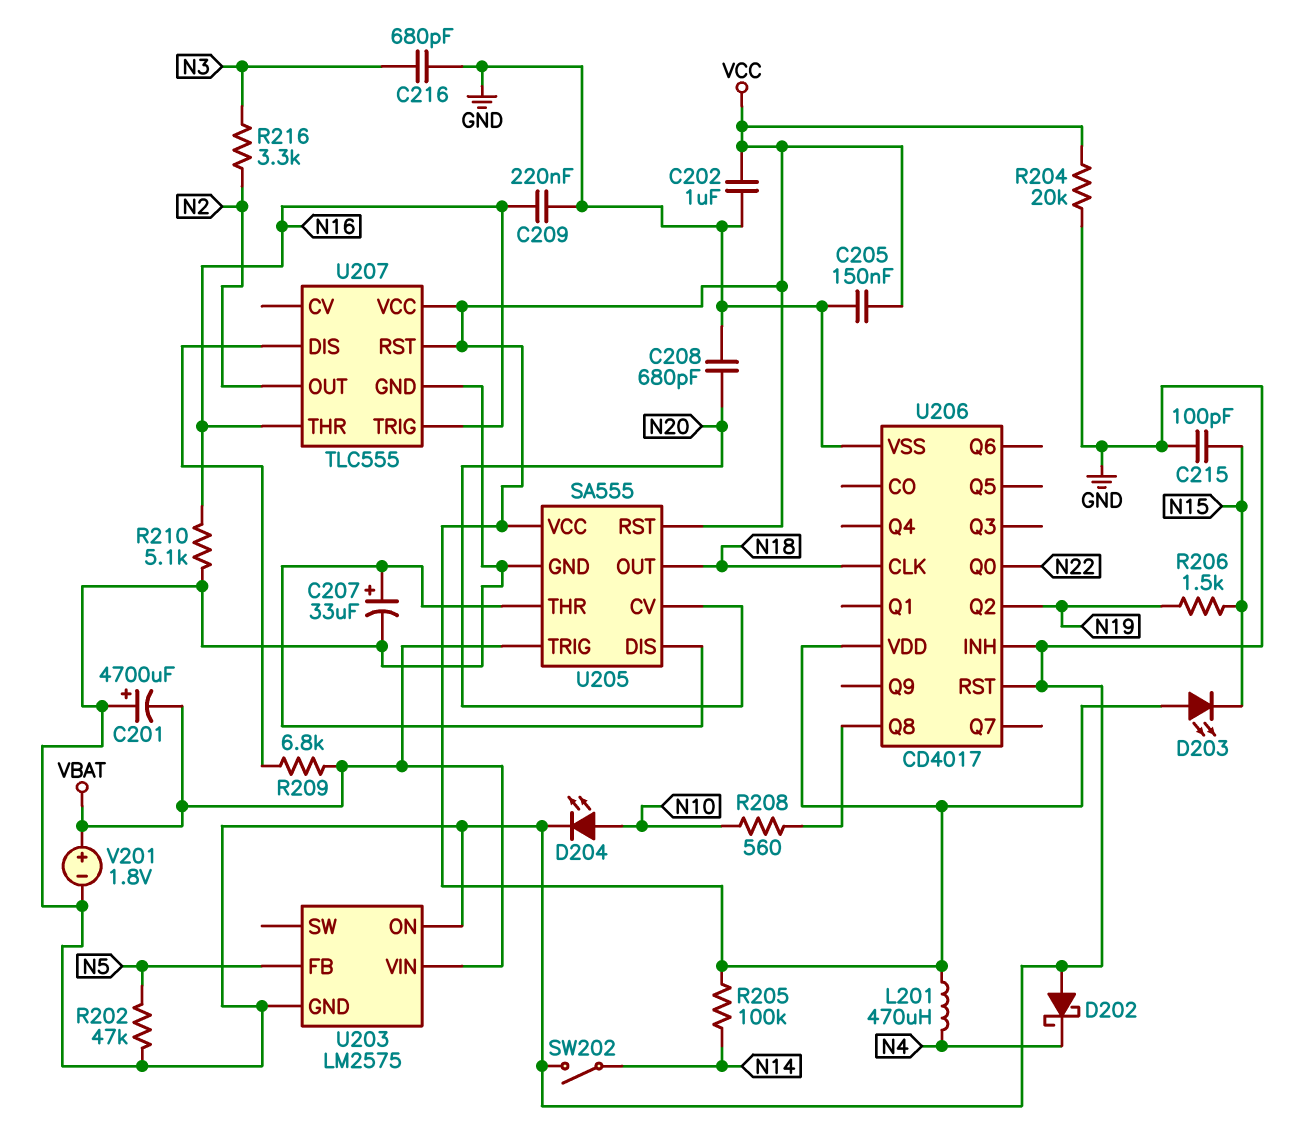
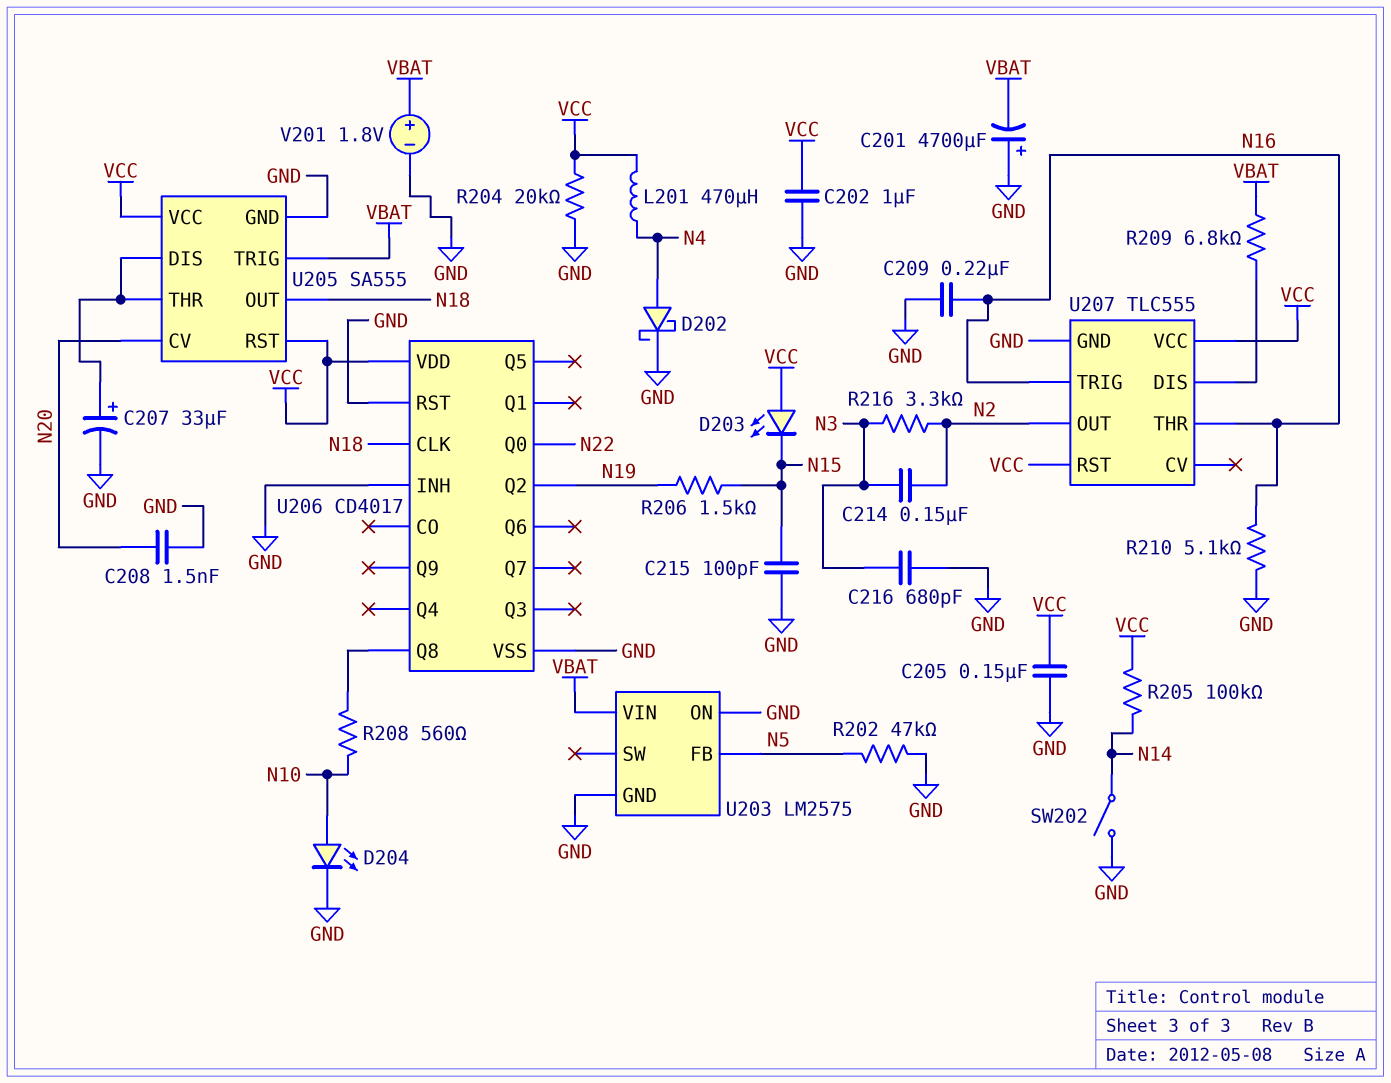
C208: 680pF (GND, N20) -> 1.5nF (GND, N20)
C214: none -> 150nF (N2, N3)
D202: schottky (A GND, K N4) -> schottky (A N4, K GND)

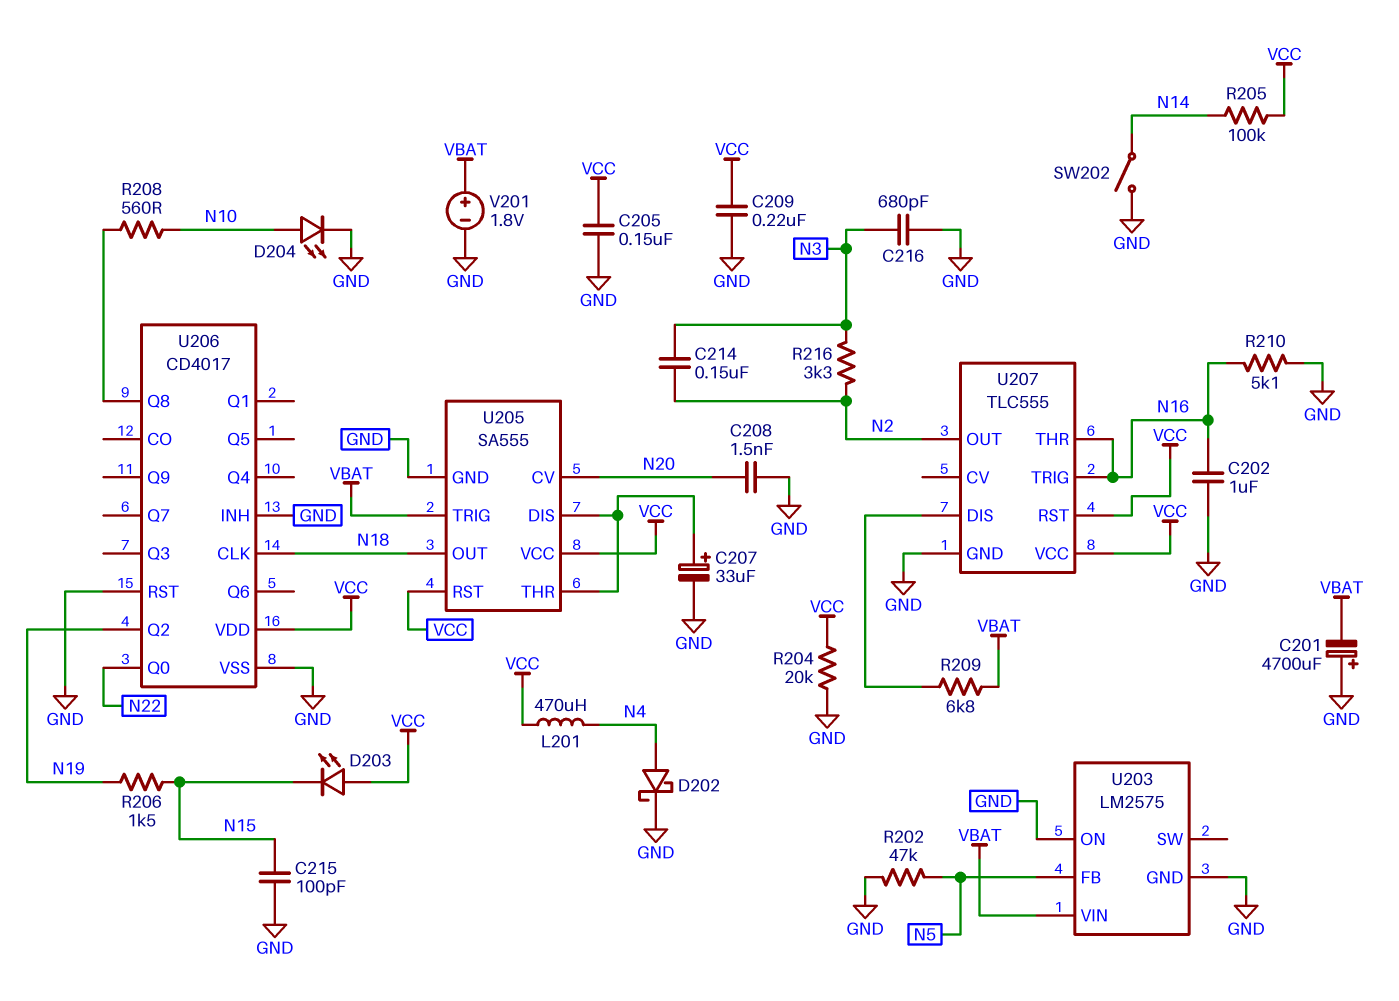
C202: 1uF (GND, VCC) -> 1uF (GND, N16)
C209: 220nF (GND, N16) -> 220nF (GND, VCC)

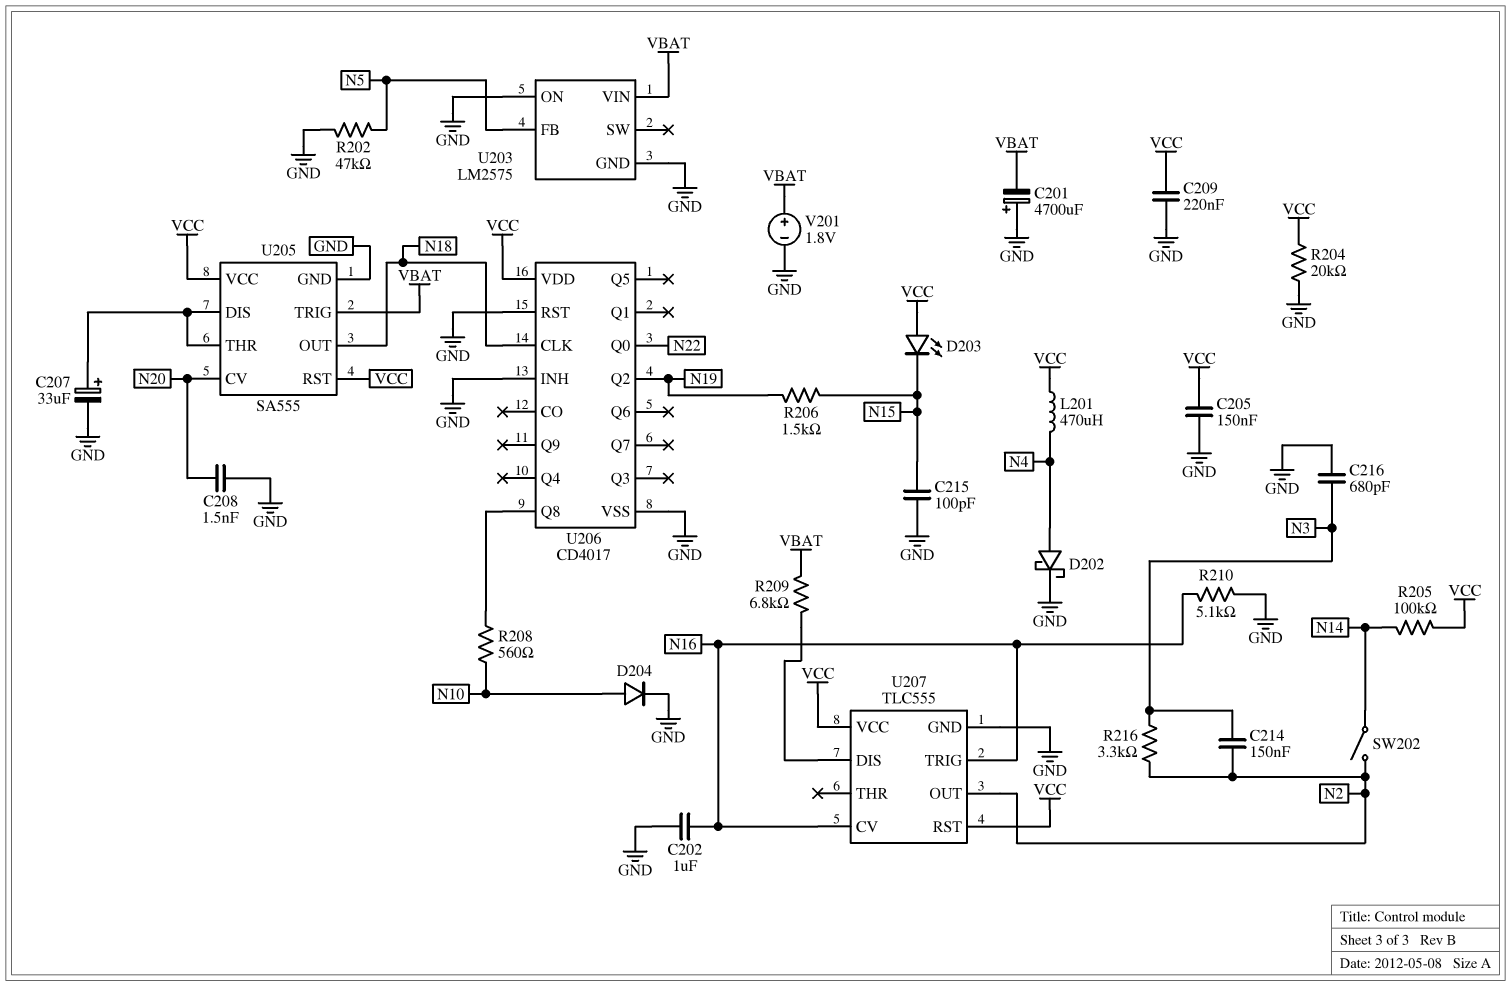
D204: LED (A N10, K GND) -> diode (A N10, K GND)
SW202: switch (GND, N14) -> switch (N2, N14)
U207 pin CV: none -> N16
U207 pin THR: N16 -> none

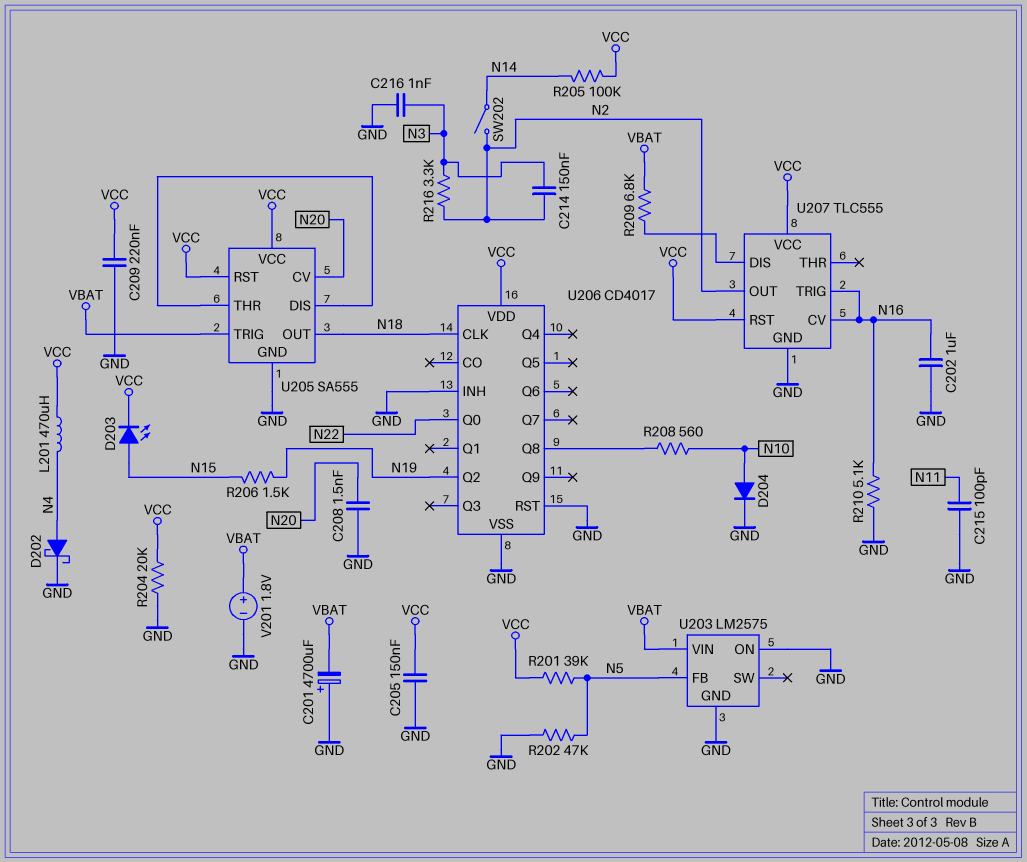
C207: 33uF (plus U205/DIS, minus GND) -> none
C215: 100pF (GND, N15) -> 100pF (GND, N11)
C216: 680pF (GND, N3) -> 1nF (GND, N3)
D203: LED (A VCC, K N15) -> LED (A N15, K VCC)
R201: none -> 39k (N5, VCC)

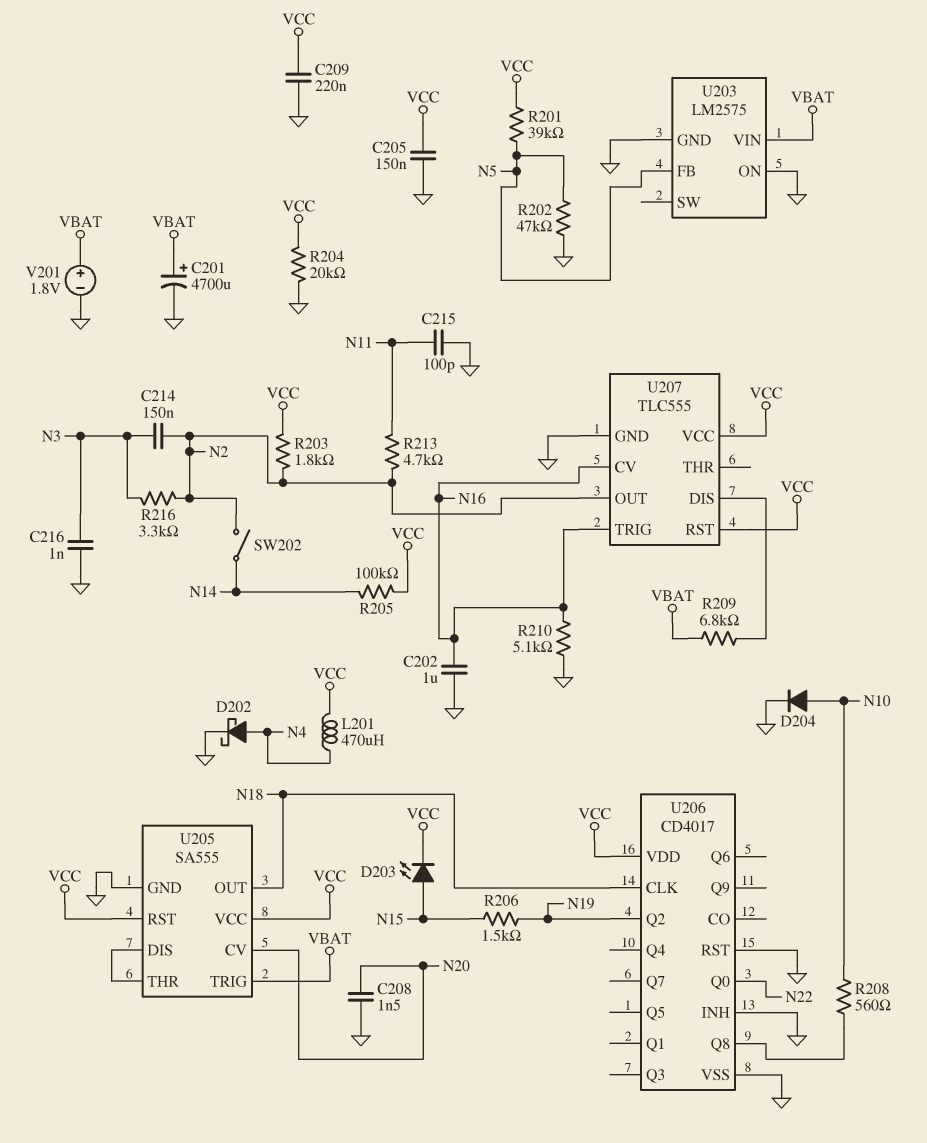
C201: 4700uF (plus GND, minus VBAT) -> 4700uF (plus VBAT, minus GND)
R203: none -> 1.8k (N2, VCC)
R213: none -> 4.7k (N2, N11)

